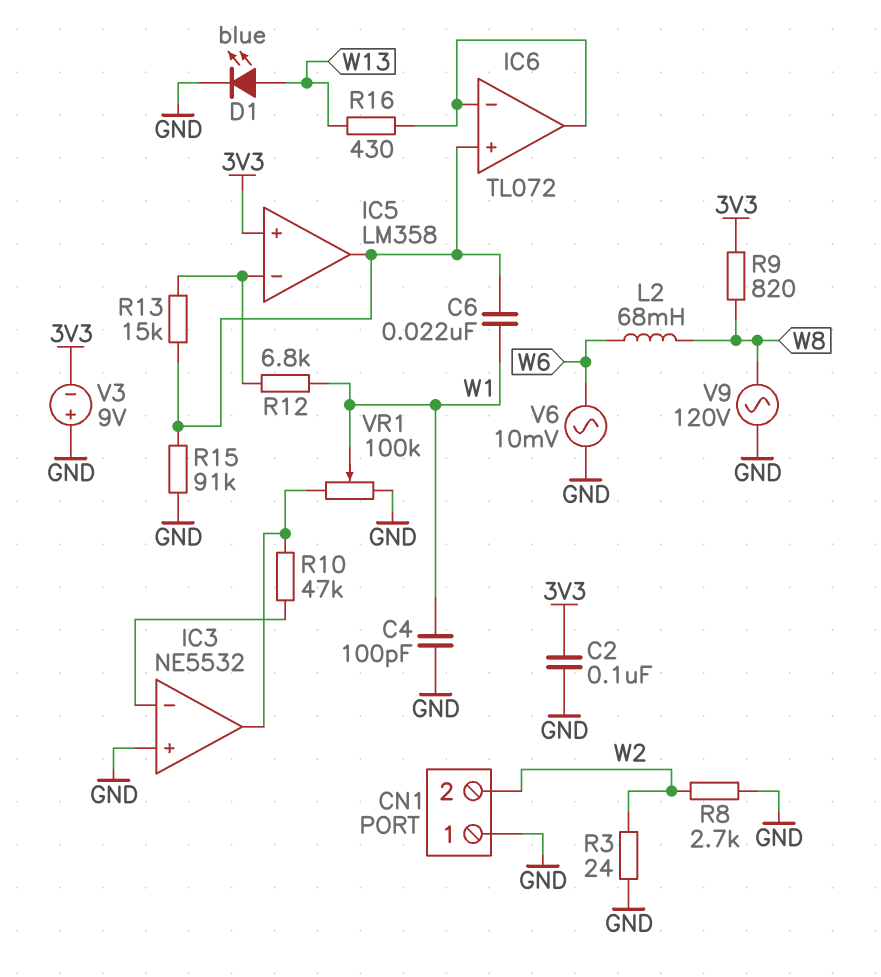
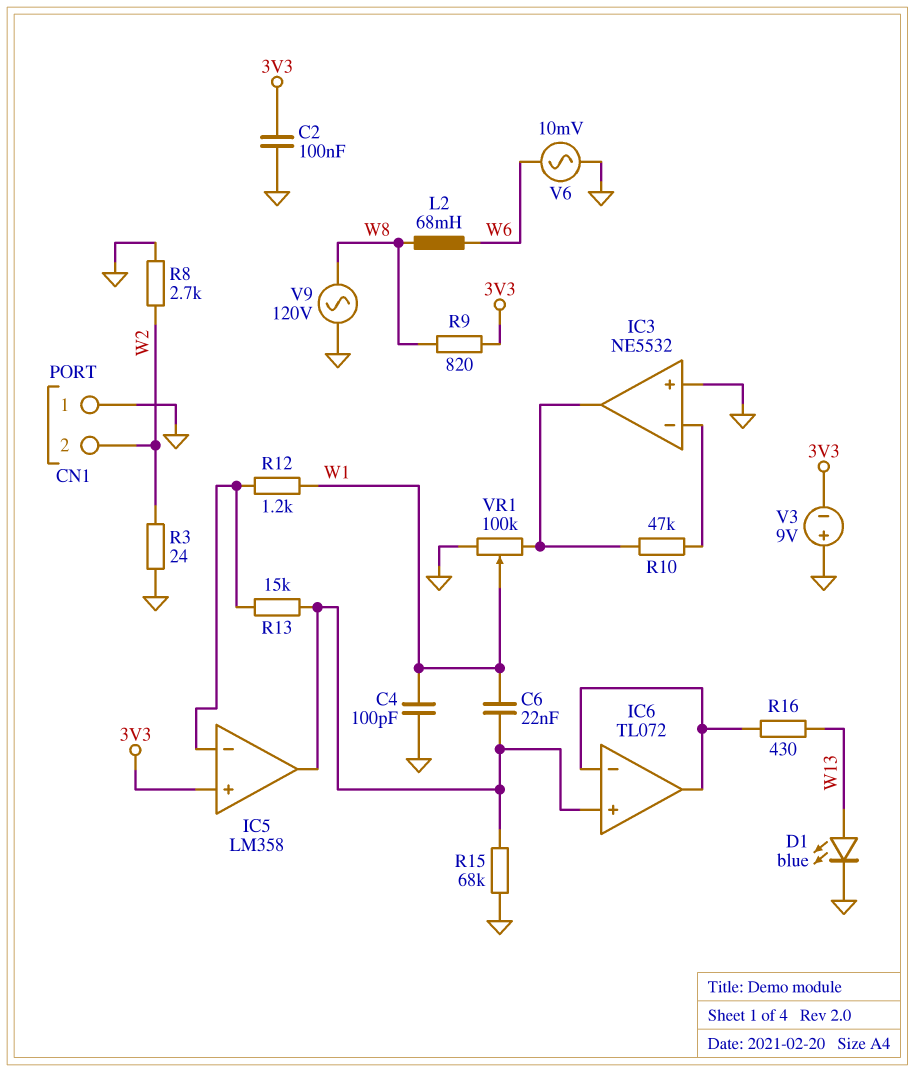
R12: 6.8k (IC5/in-, W1) -> 1.2k (IC5/in-, W1)
R15: 91k (GND, IC5/out) -> 68k (GND, IC5/out)

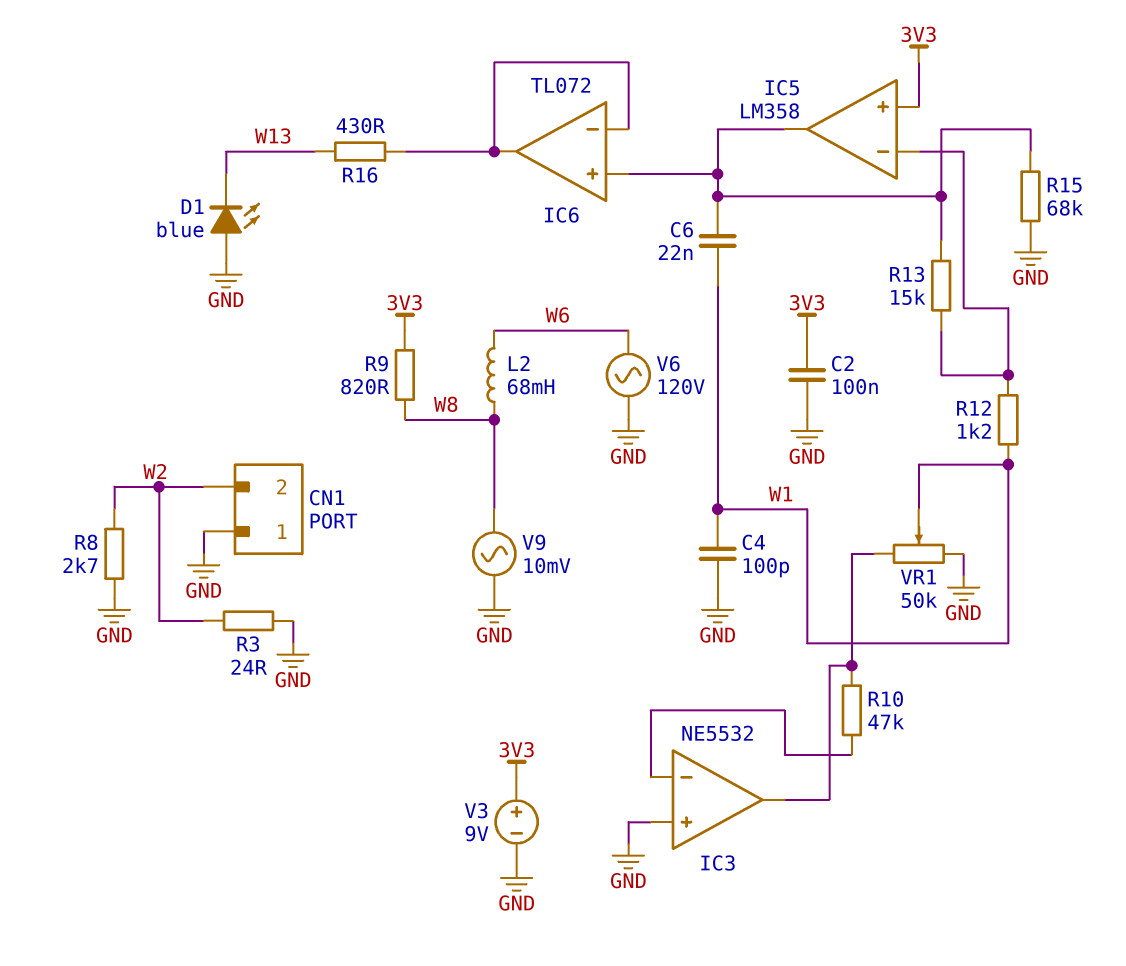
D1: LED blue (A W13, K GND) -> LED blue (A GND, K W13)
V3: 9V (plus GND, minus 3V3) -> 9V (plus 3V3, minus GND)
V6: AC 10mV (GND, W6) -> AC 120V (GND, W6)
V9: AC 120V (GND, W8) -> AC 10mV (GND, W8)
VR1: 100k (GND, IC3/out, wiper W1) -> 50k (GND, IC3/out, wiper W1)

